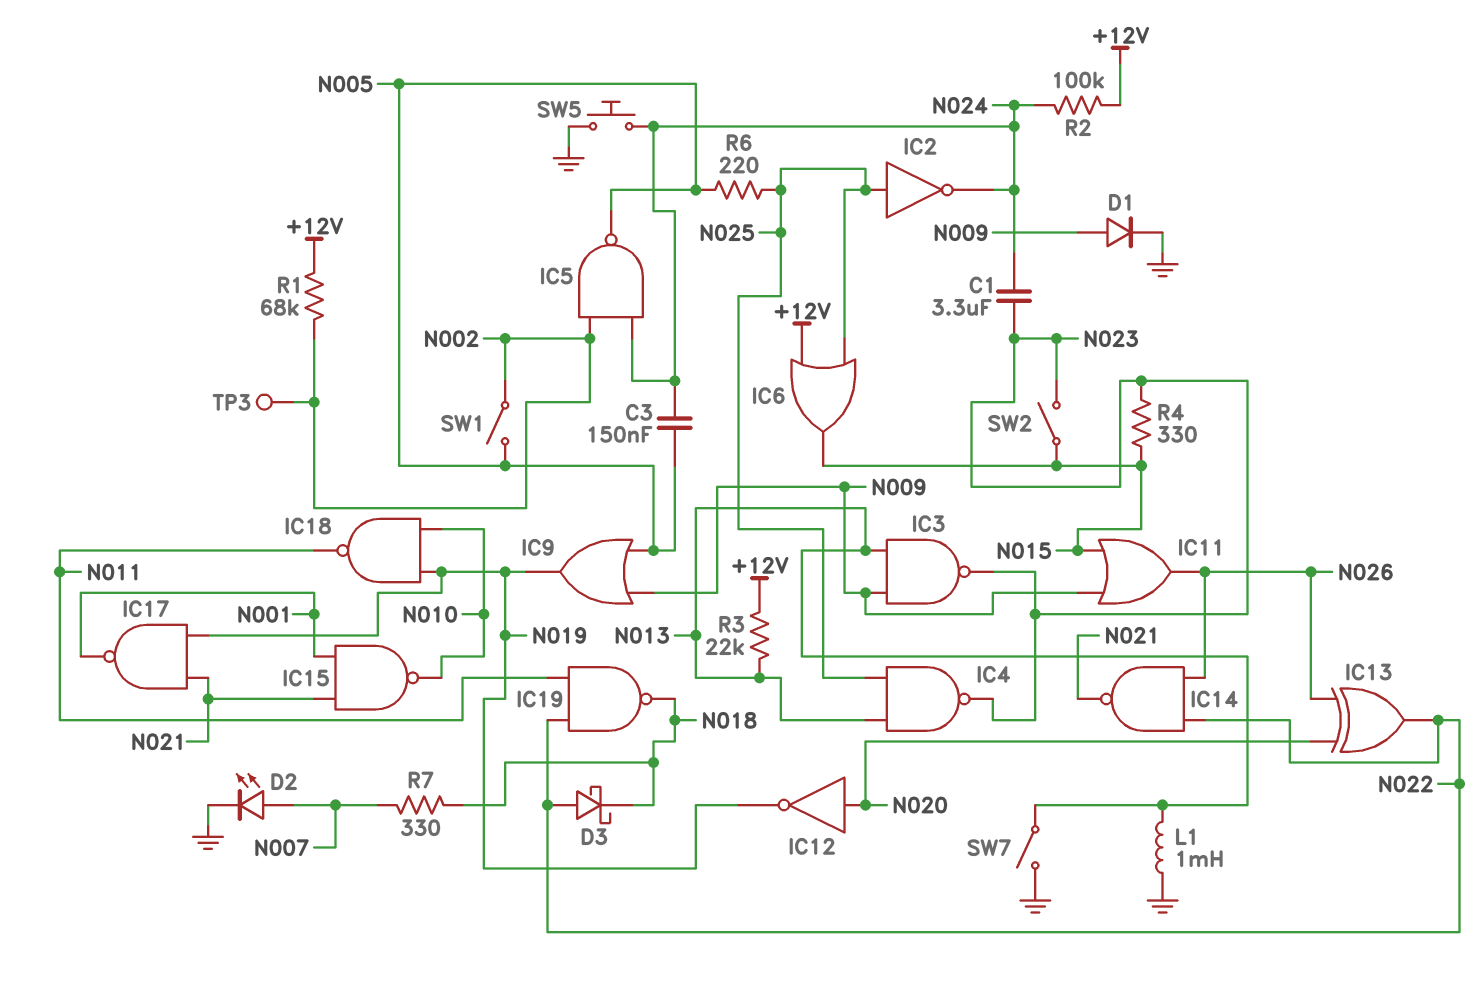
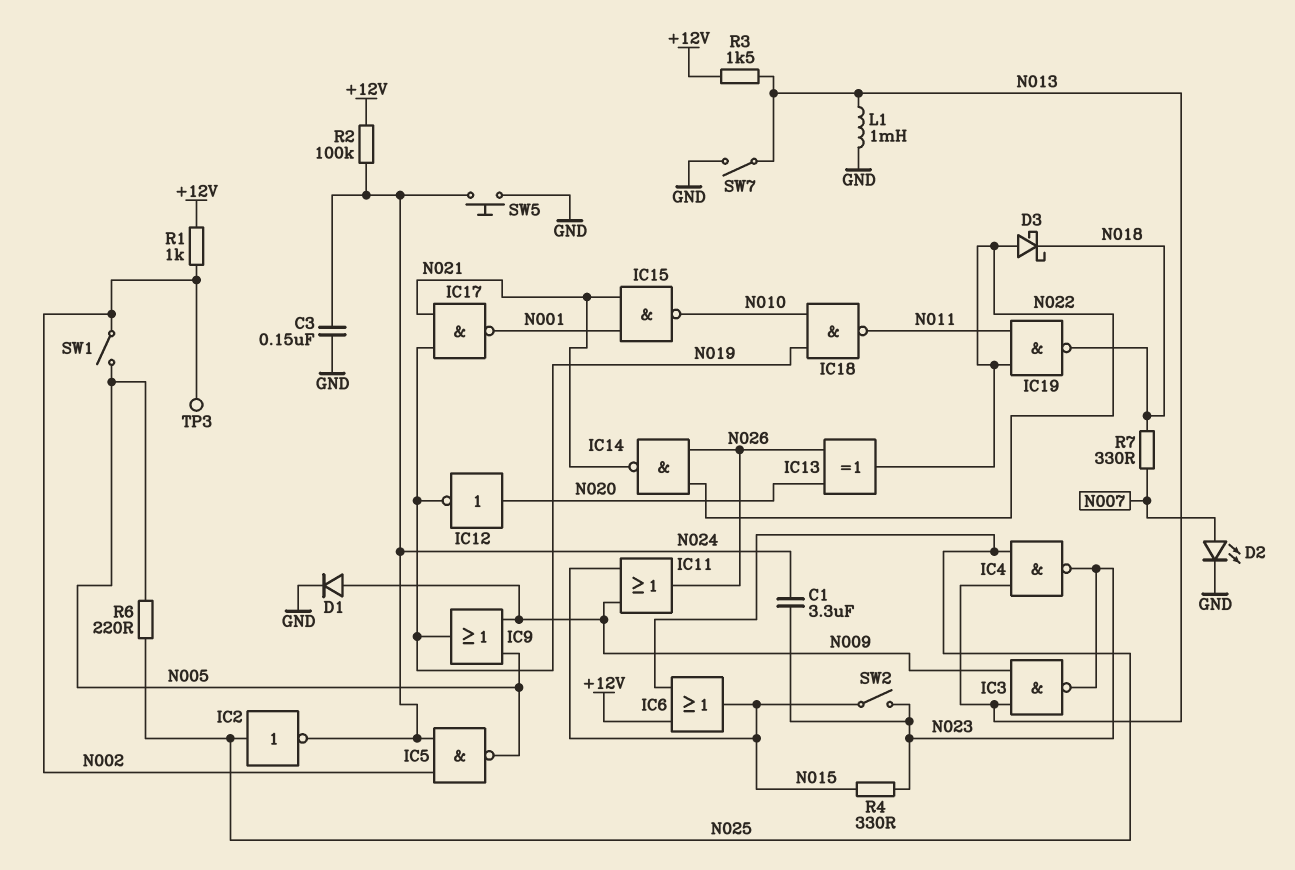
C3: 150nF (N005, N024) -> 150nF (GND, N024)
R1: 68k (+12V, N002) -> 1k (+12V, N002)
R3: 22k (+12V, N013) -> 1.5k (+12V, N013)

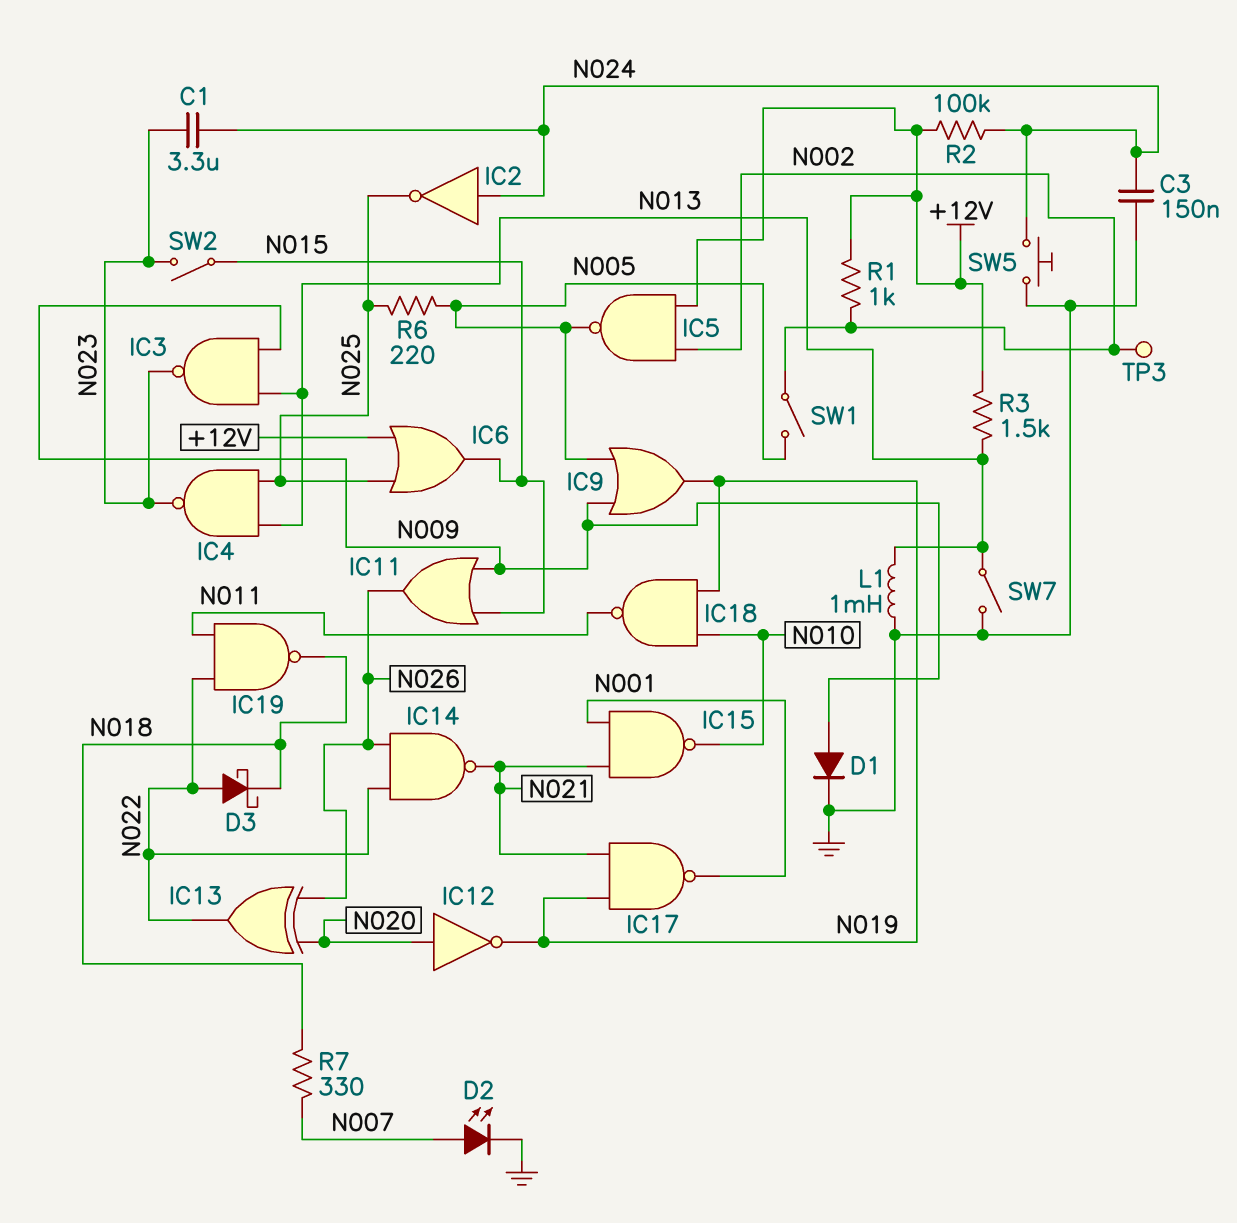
IC2: NOT (in N025, out N024) -> NOT (in N024, out N025)
IC5: NAND (in N002, in N024, out N005) -> NAND (in +12V, in N002, out N005)
R4: 330 (N015, N023) -> none

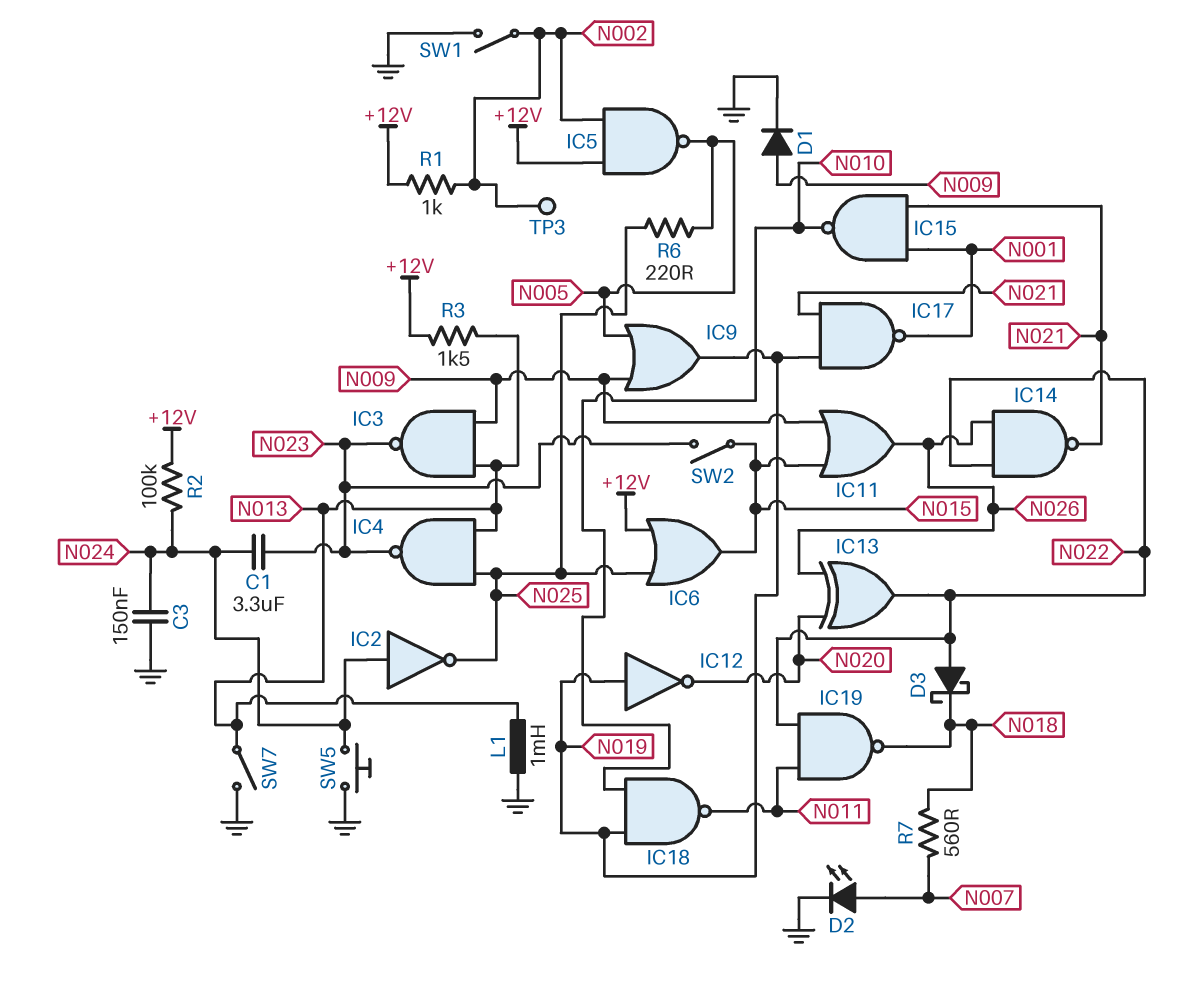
IC12: NOT (in N020, out N019) -> NOT (in N019, out N020)
R7: 330 (N007, N018) -> 560 (N007, N018)
SW1: switch (N002, N005) -> switch (GND, N002)

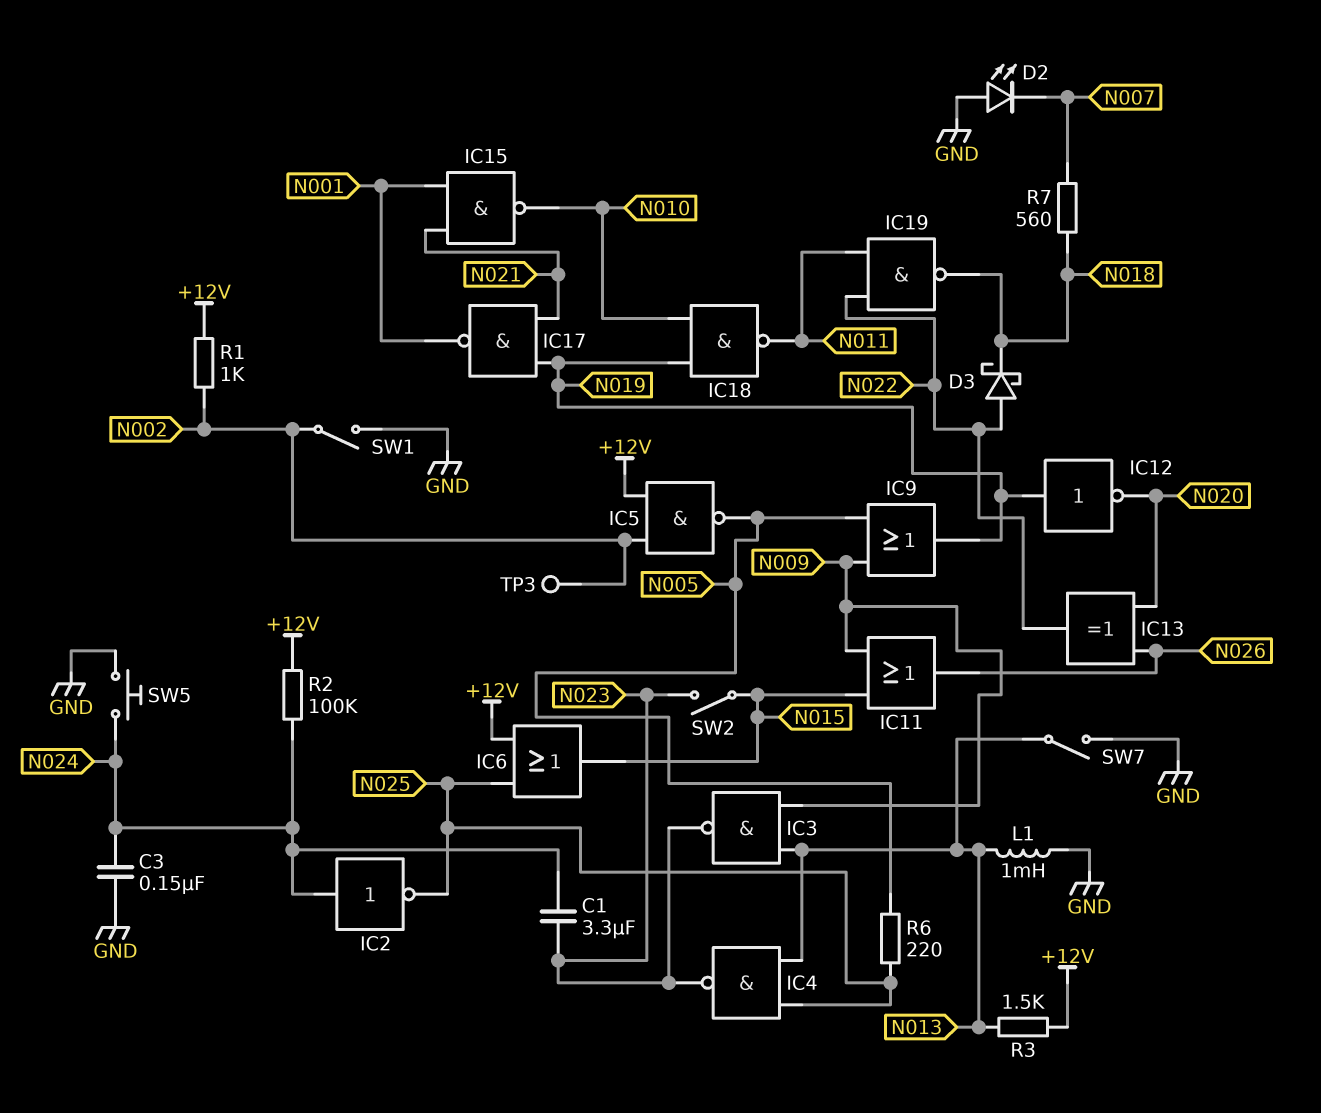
D1: diode (A N009, K GND) -> none
D2: LED (A N007, K GND) -> LED (A GND, K N007)
IC14: NAND (in N022, in N026, out N021) -> none

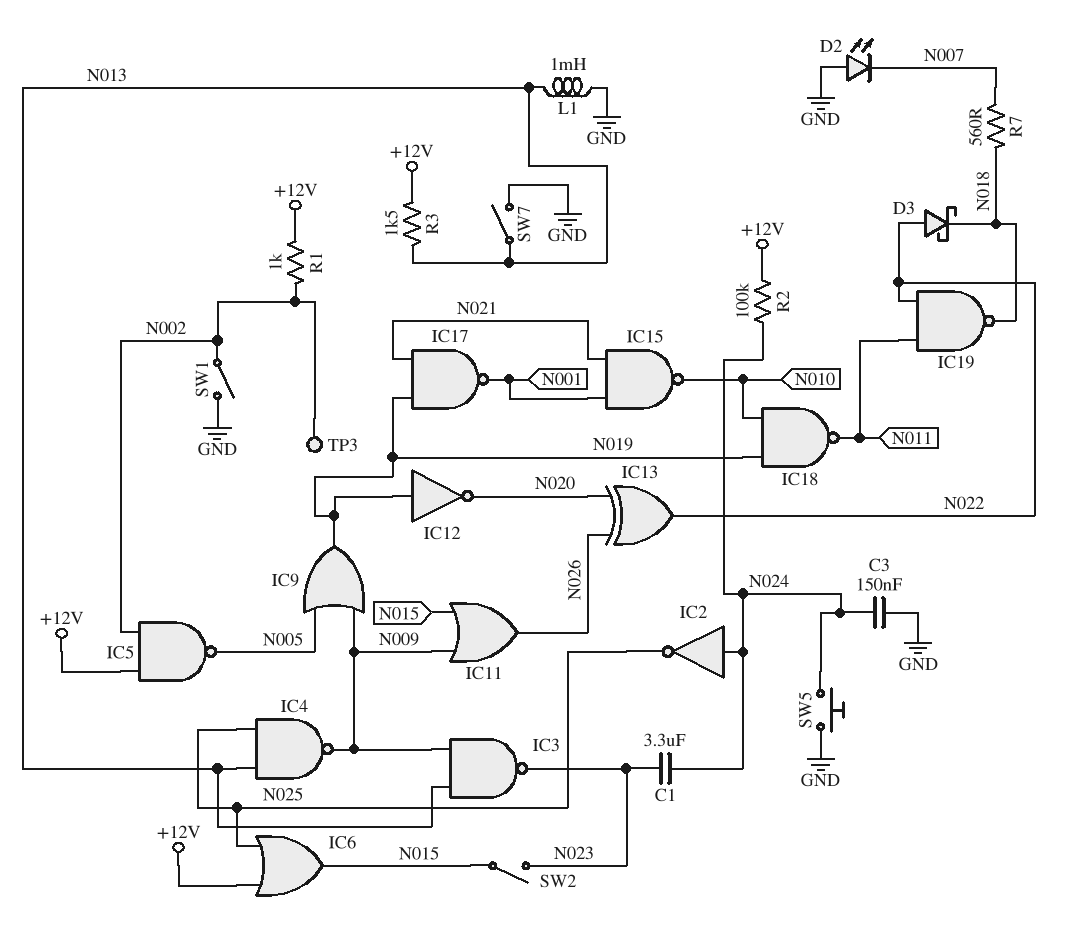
IC4: NAND (in N013, in N025, out N023) -> NAND (in N013, in N025, out N009)
R6: 220 (N005, N025) -> none

